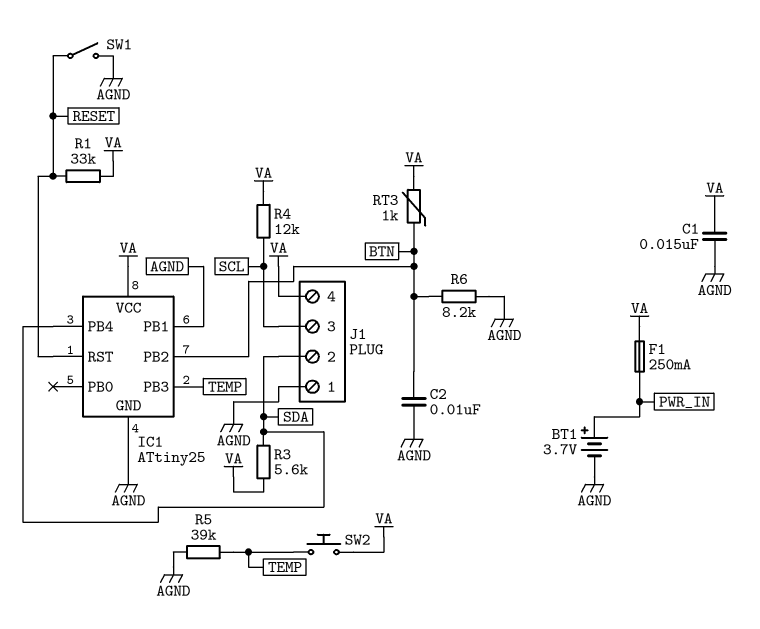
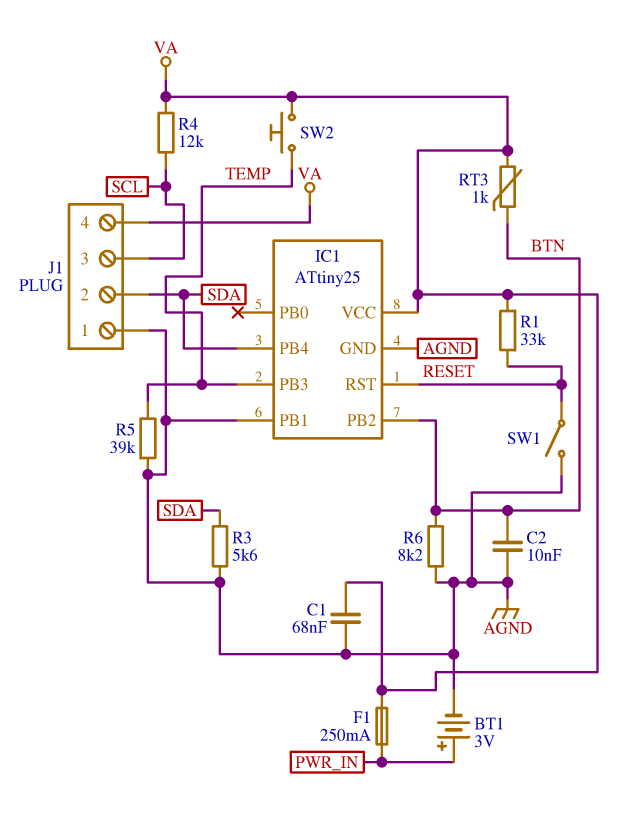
BT1: 3.7V (plus PWR_IN, minus AGND) -> 3V (plus PWR_IN, minus AGND)
C1: 15nF (AGND, VA) -> 68nF (AGND, VA)
R3: 5.6k (SDA, VA) -> 5.6k (AGND, SDA)

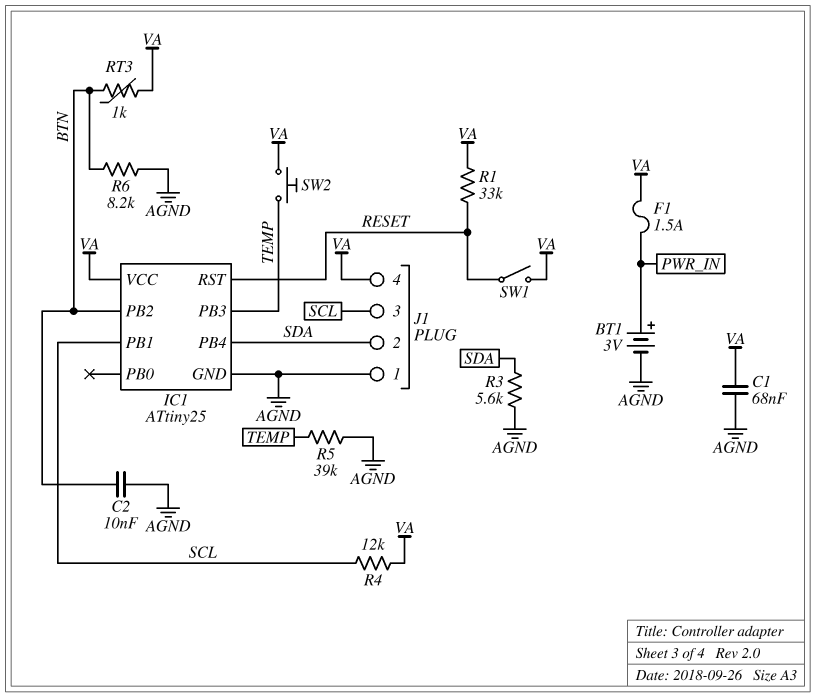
F1: 250mA (PWR_IN, VA) -> 1.5A (PWR_IN, VA)
IC1 pin PB1: AGND -> SCL
SW1: switch (AGND, RESET) -> switch (RESET, VA)

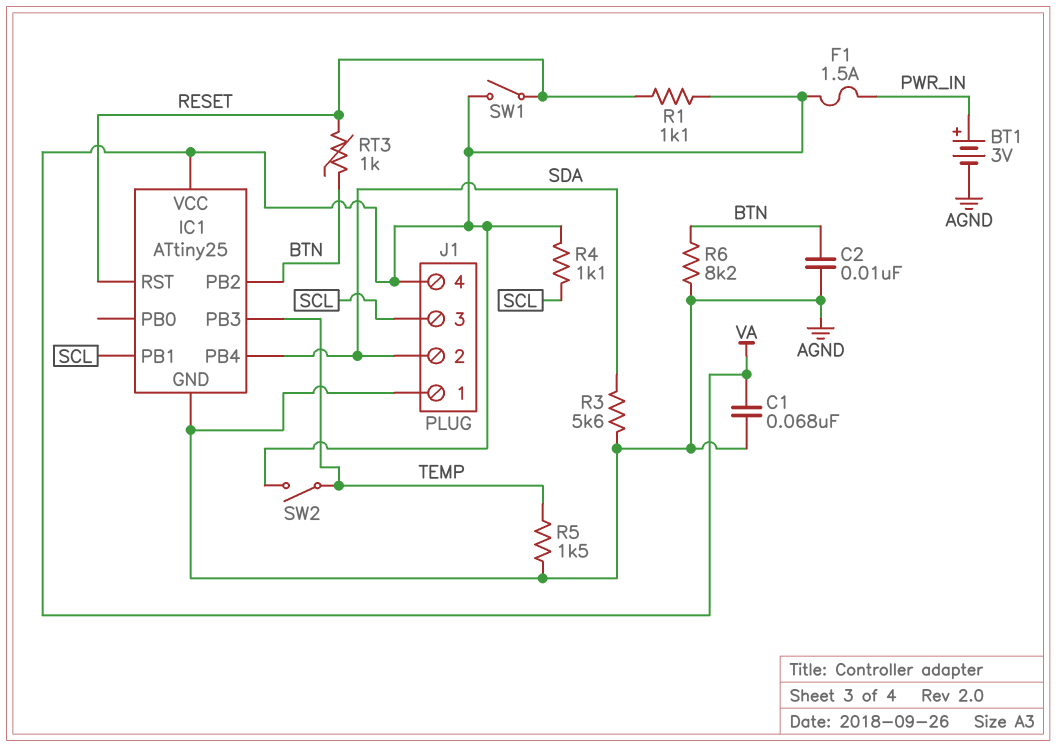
R1: 33k (RESET, VA) -> 1.1k (RESET, VA)
R4: 12k (SCL, VA) -> 1.1k (SCL, VA)
R5: 39k (AGND, TEMP) -> 1.5k (AGND, TEMP)
RT3: 1k (BTN, VA) -> 1k (BTN, RESET)
SW2: button (TEMP, VA) -> switch (TEMP, VA)

